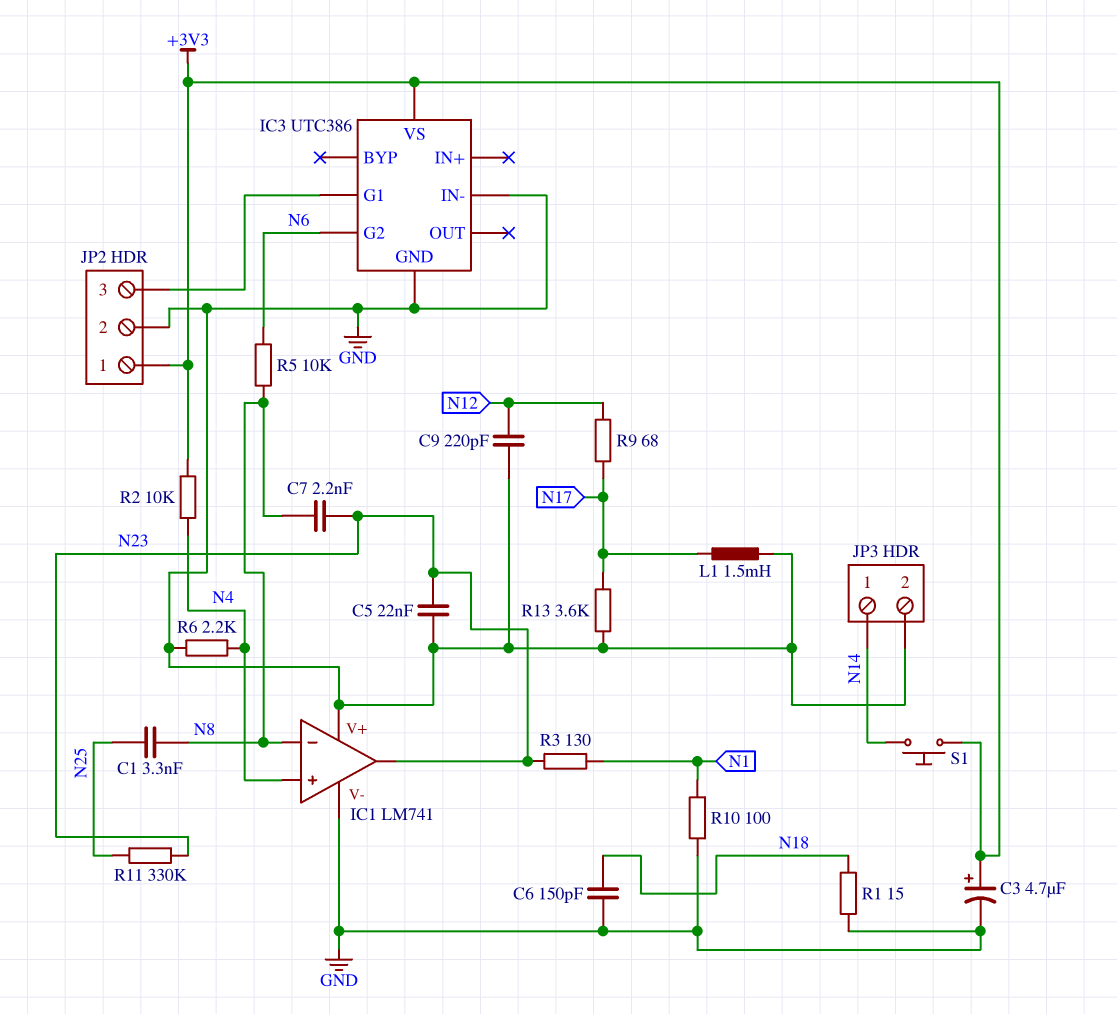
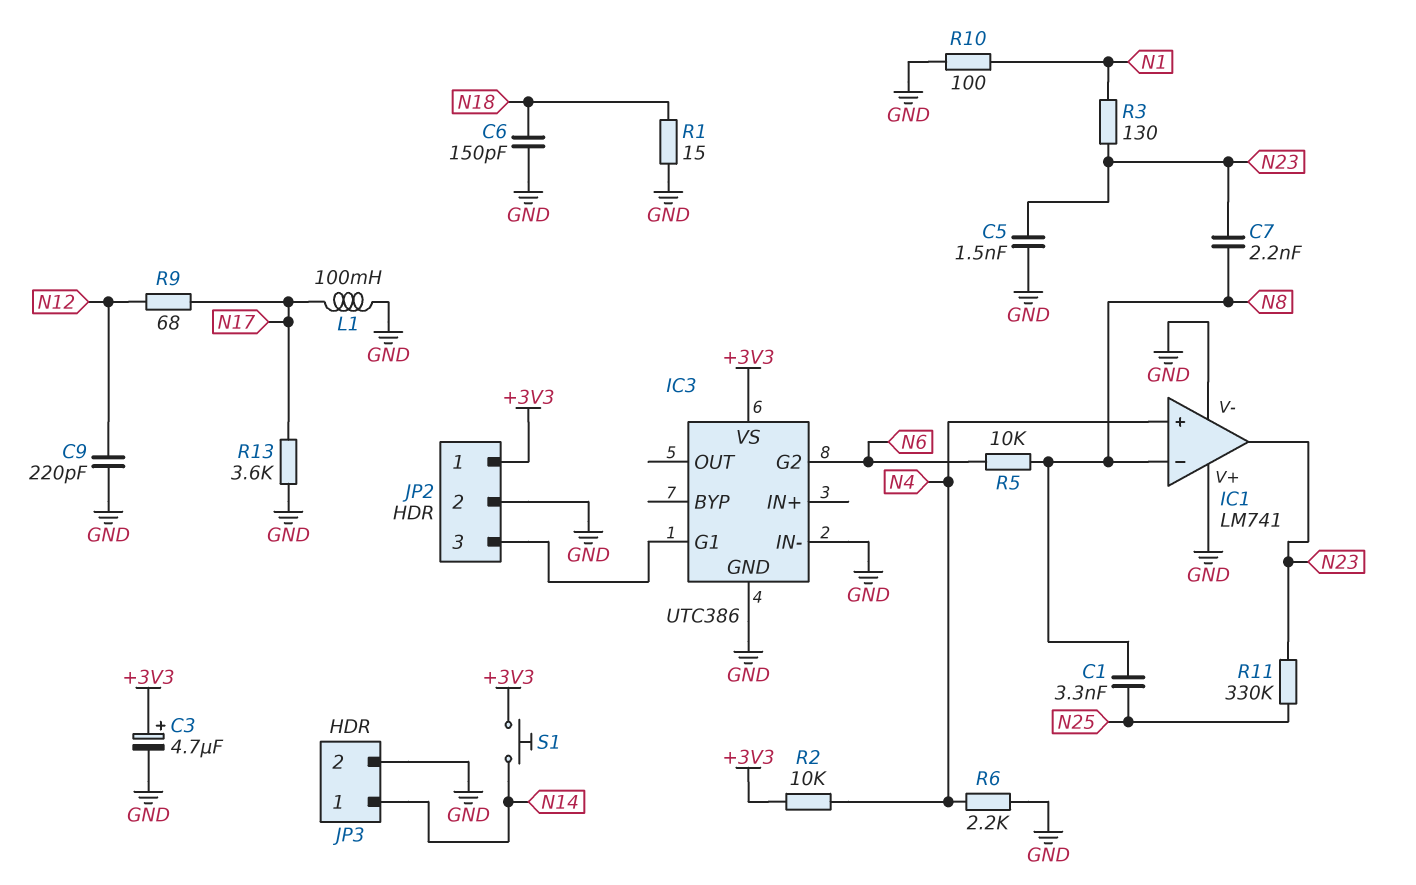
C5: 22nF (GND, N23) -> 1.5nF (GND, N23)
L1: 1.5mH (GND, N17) -> 100mH (GND, N17)

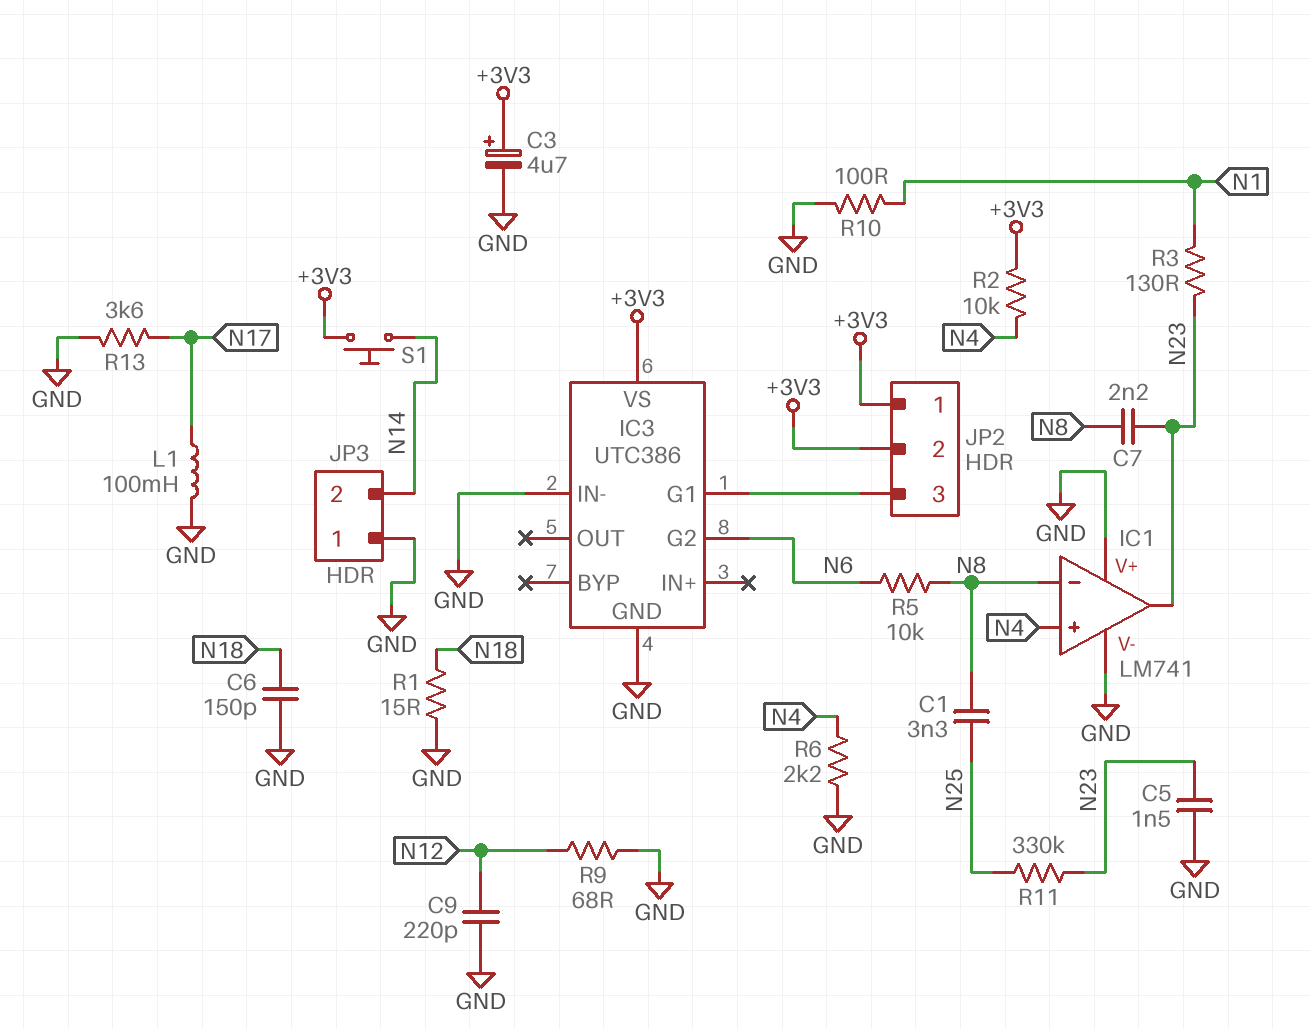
JP2 pin 2: GND -> +3V3
JP3 pin 1: N14 -> GND
JP3 pin 2: GND -> N14
R9: 68 (N12, N17) -> 68 (GND, N12)

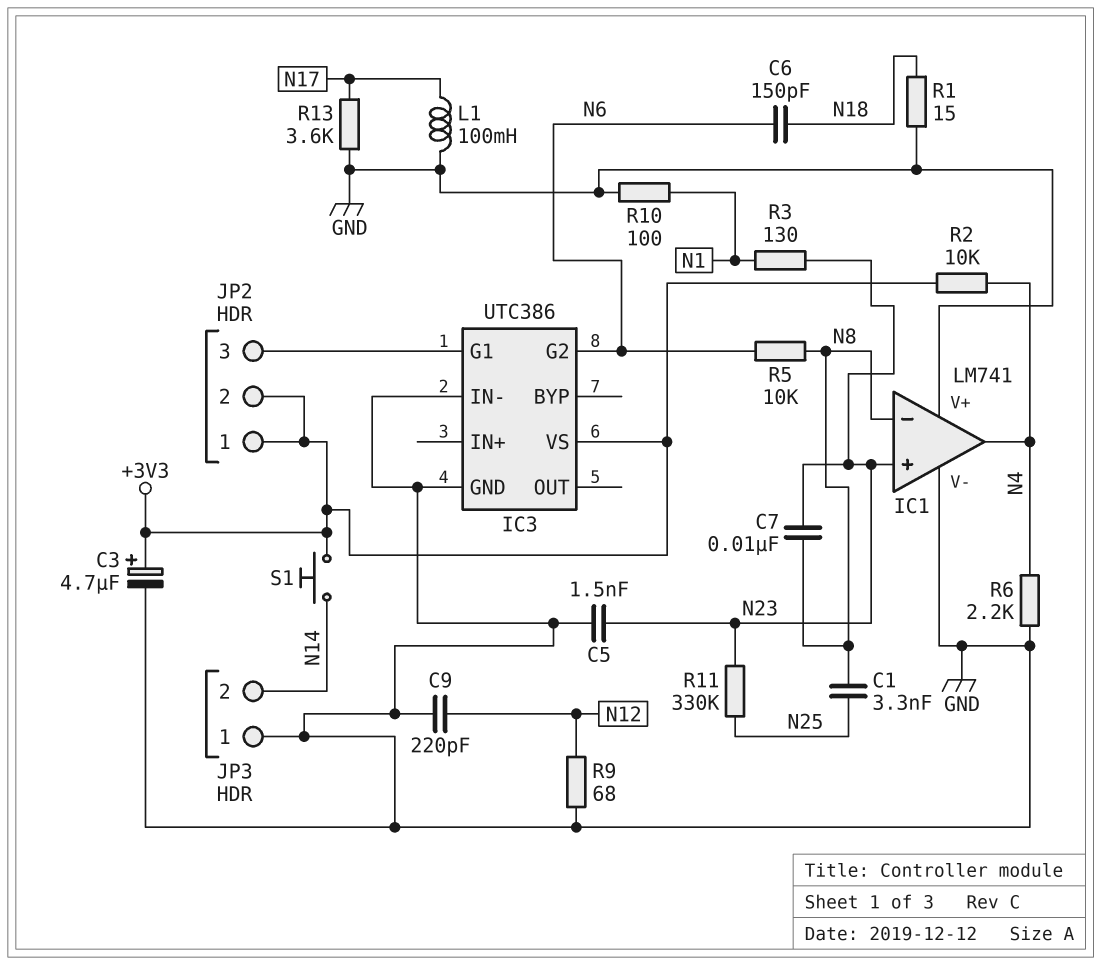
C6: 150pF (GND, N18) -> 150pF (N6, N18)
C7: 2.2nF (N8, N23) -> 10nF (N8, N23)
IC1 pin in+: N4 -> N23
IC1 pin out: N23 -> N4

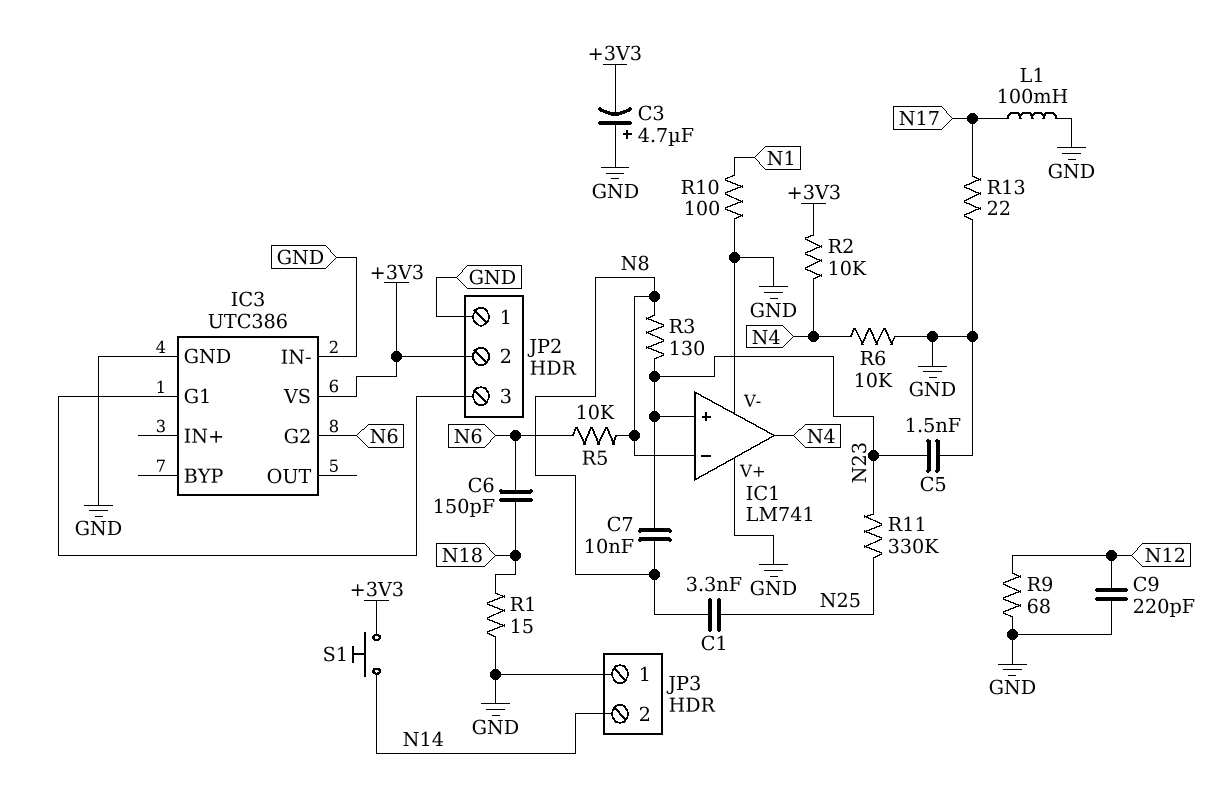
C3: 4.7uF (plus +3V3, minus GND) -> 4.7uF (plus GND, minus +3V3)
JP2 pin 1: +3V3 -> GND
R3: 130 (N1, N23) -> 130 (N8, N23)
R6: 2.2k (GND, N4) -> 10k (GND, N4)
R13: 3.6k (GND, N17) -> 22 (GND, N17)

